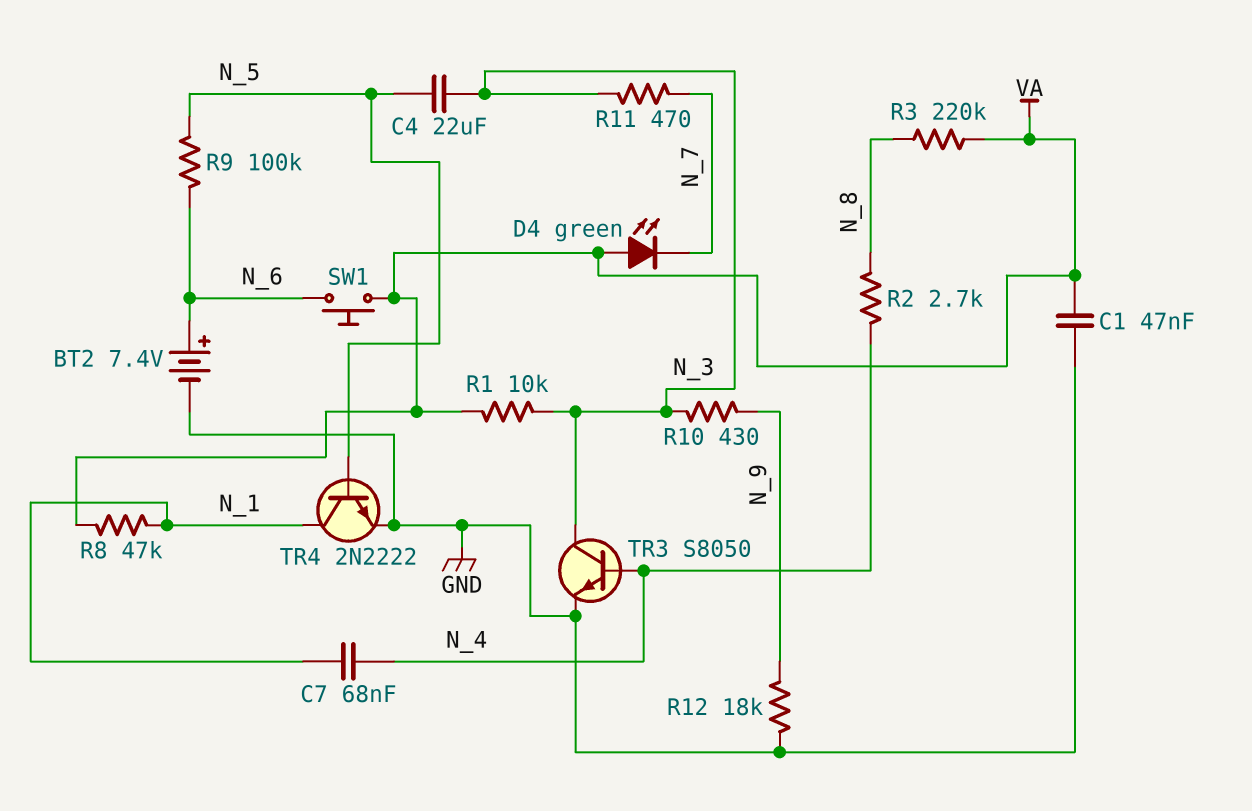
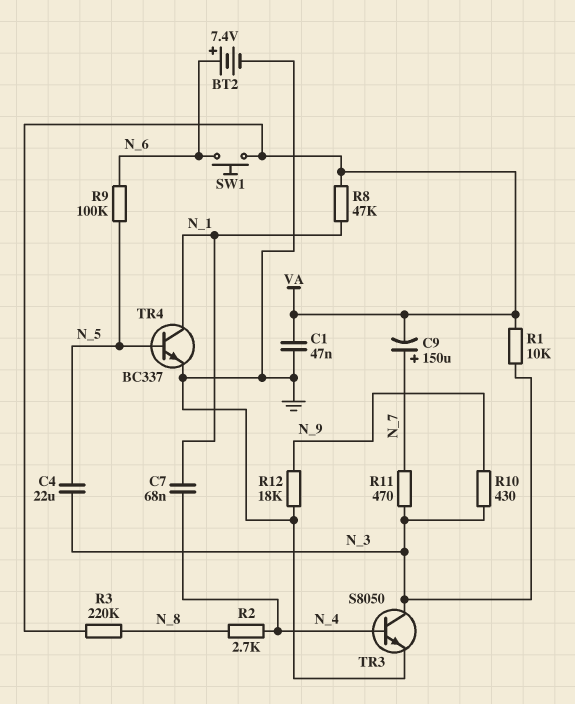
C9: none -> 150uF (plus N_7, minus VA)
D4: LED green (A VA, K N_7) -> none
TR4: NPN 2N2222 (B N_5, C N_1, E GND) -> NPN BC337 (B N_5, C N_1, E GND)

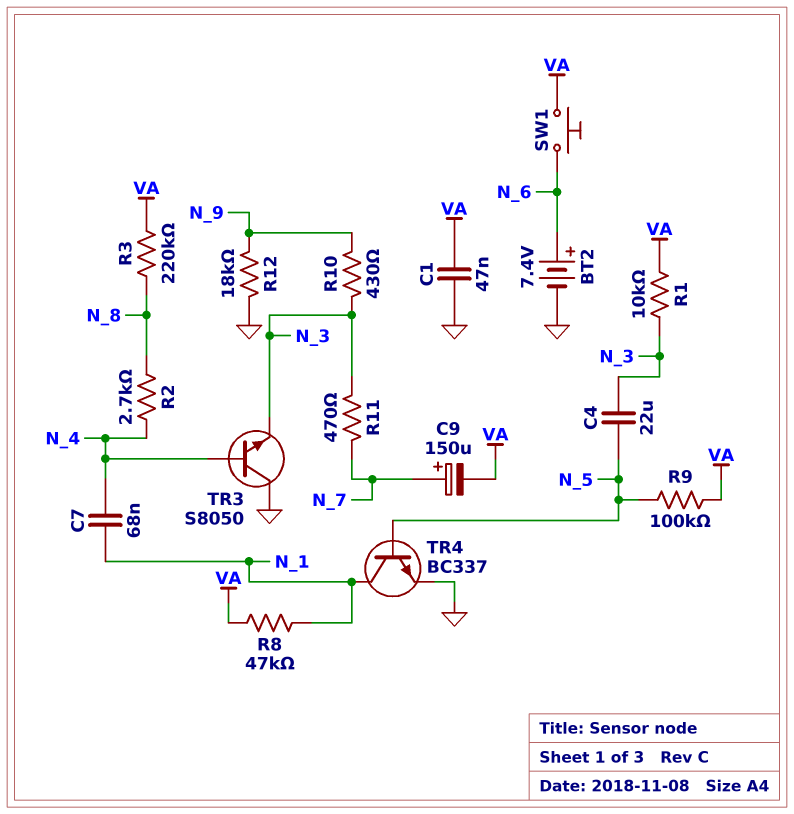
R9: 100k (N_5, N_6) -> 100k (N_5, VA)
TR3: NPN S8050 (B N_4, C N_3, E GND) -> NPN S8050 (B N_4, C GND, E N_3)

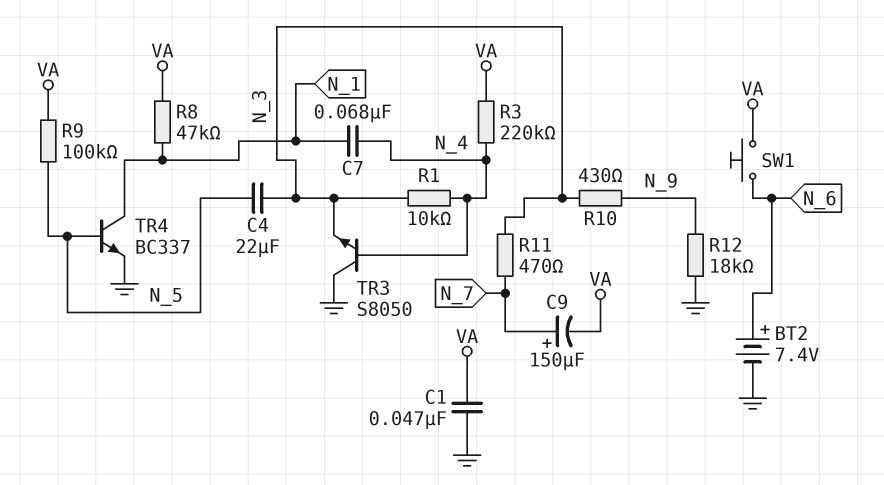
R1: 10k (N_3, VA) -> 10k (N_3, N_4)
R2: 2.7k (N_4, N_8) -> none
R3: 220k (N_8, VA) -> 220k (N_4, VA)

